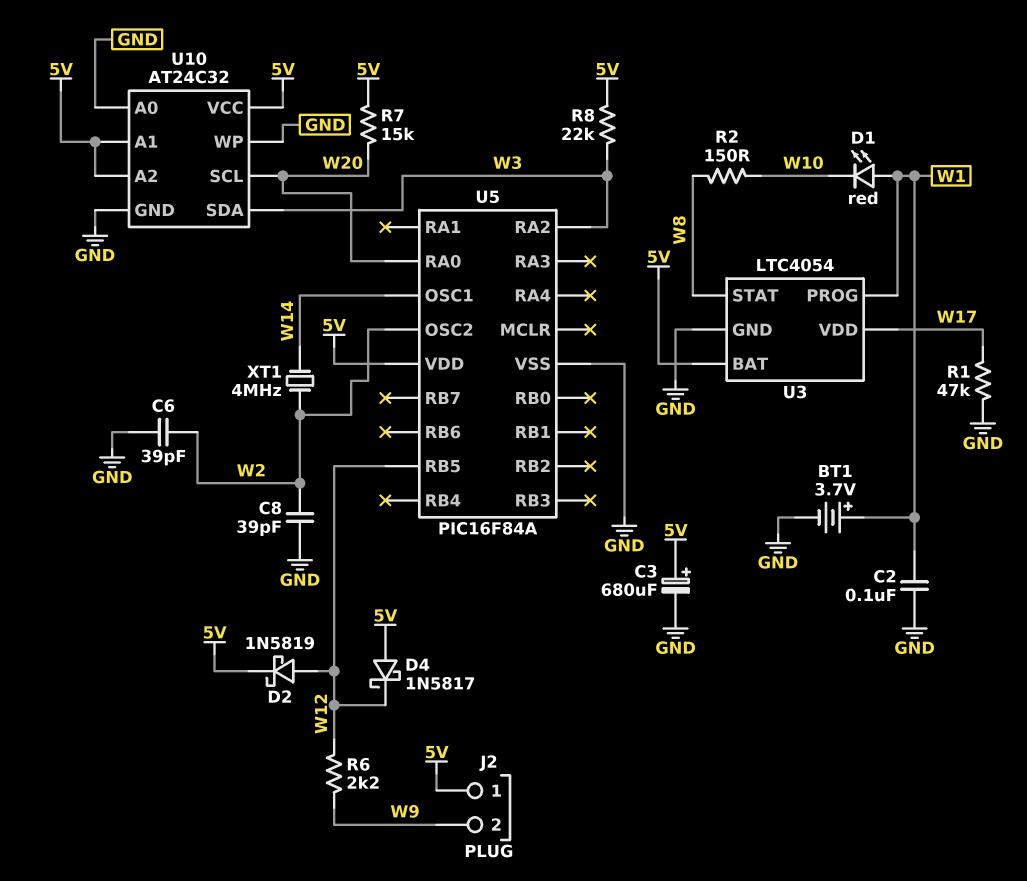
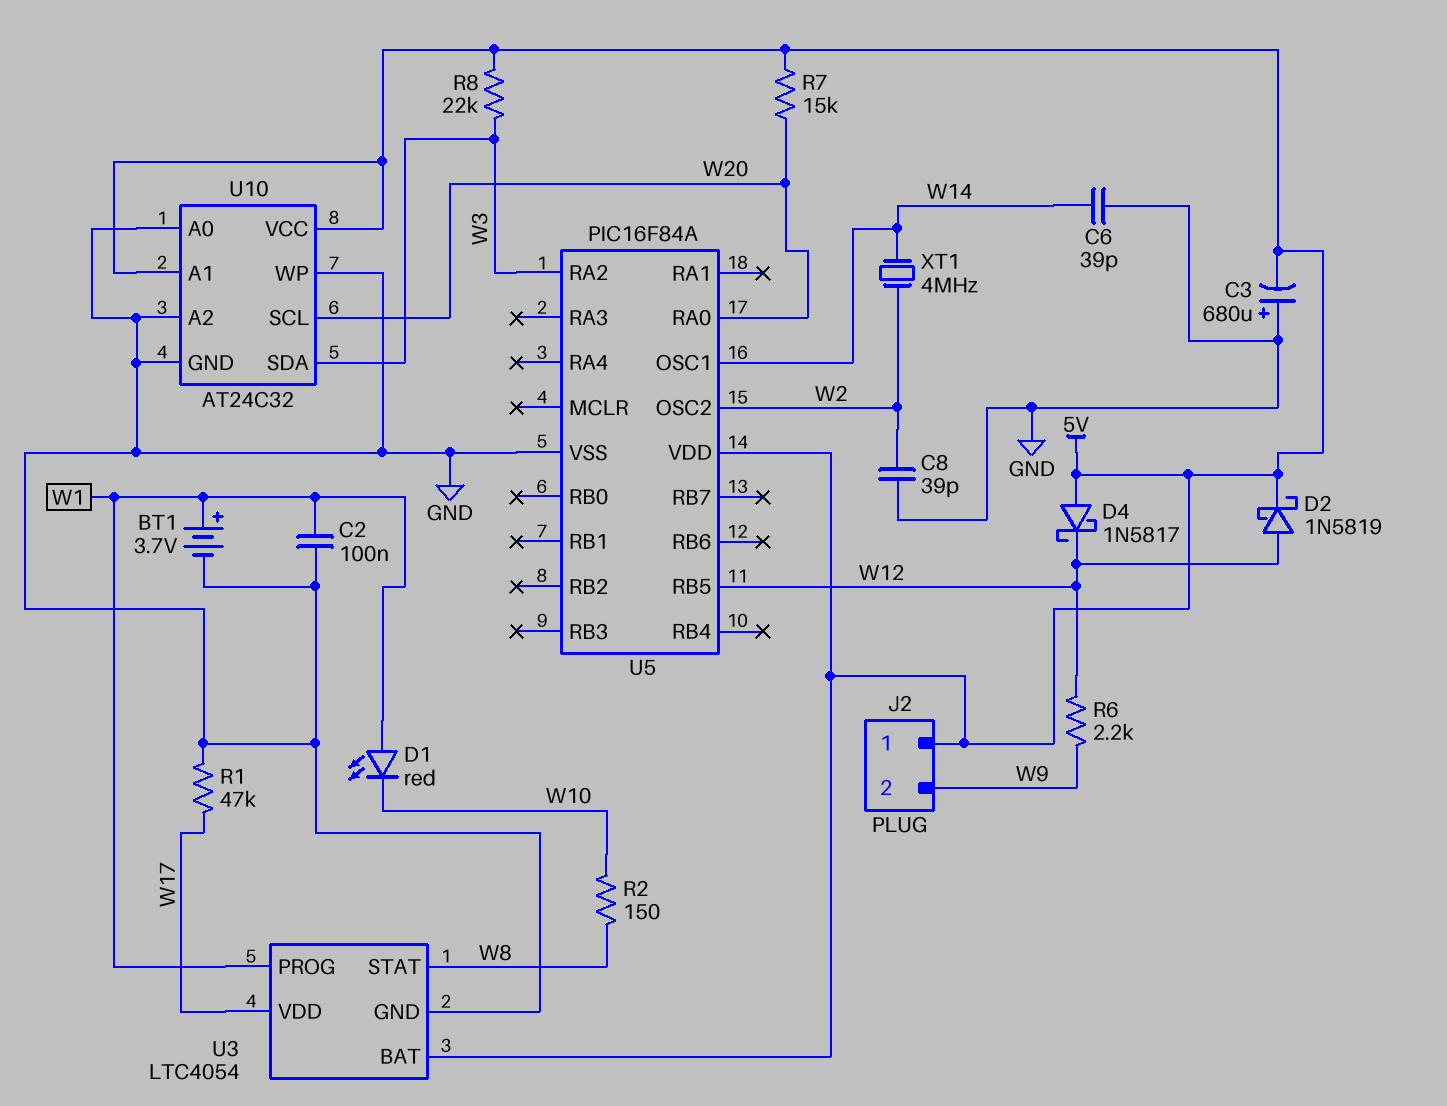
C3: 680uF (plus 5V, minus GND) -> 680uF (plus GND, minus 5V)
C6: 39pF (GND, W2) -> 39pF (GND, W14)
U10 pin A2: 5V -> GND

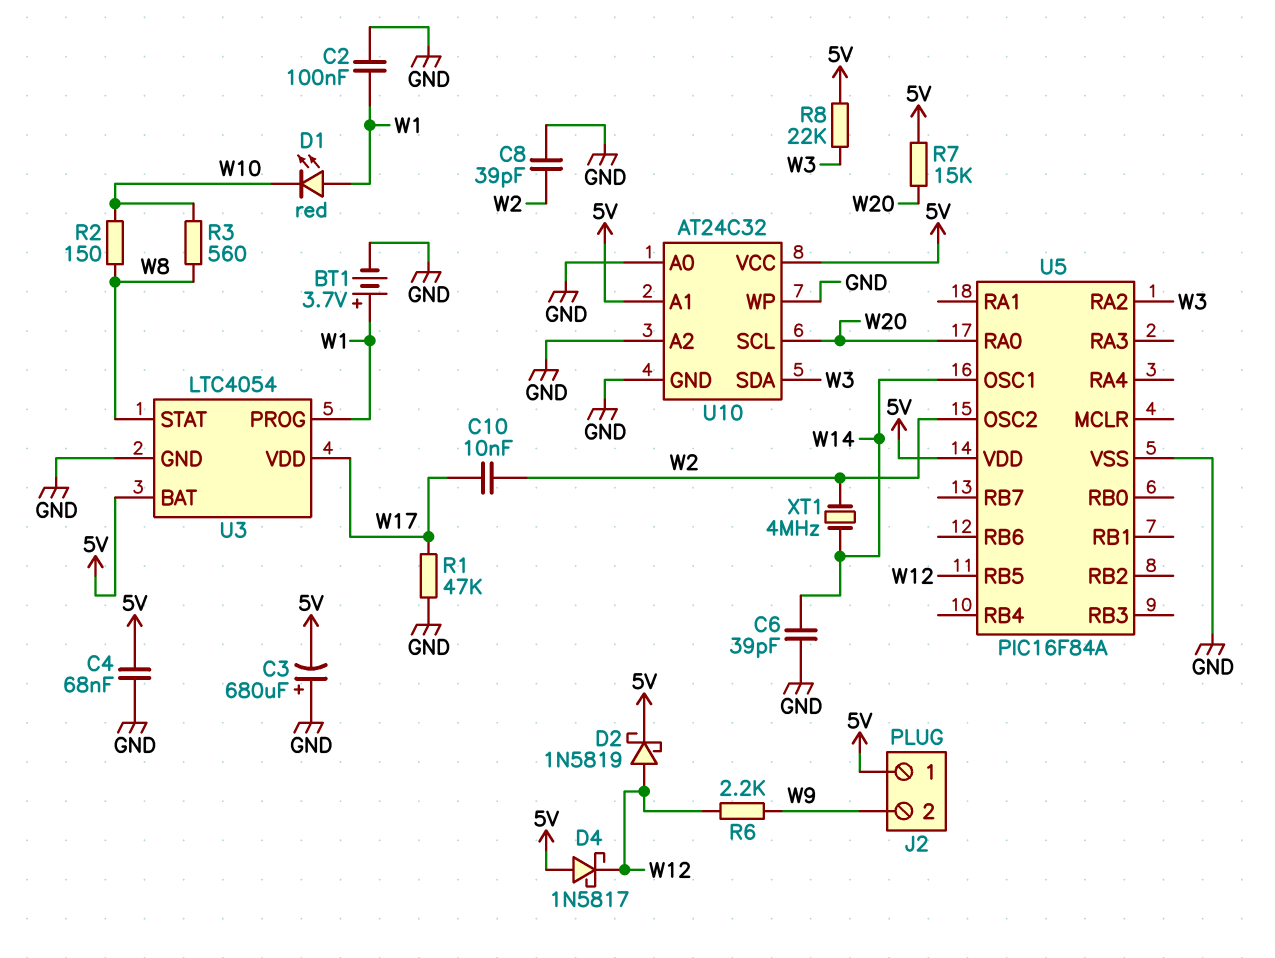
C4: none -> 68nF (5V, GND)
C10: none -> 10nF (W2, W17)
R3: none -> 560 (W8, W10)

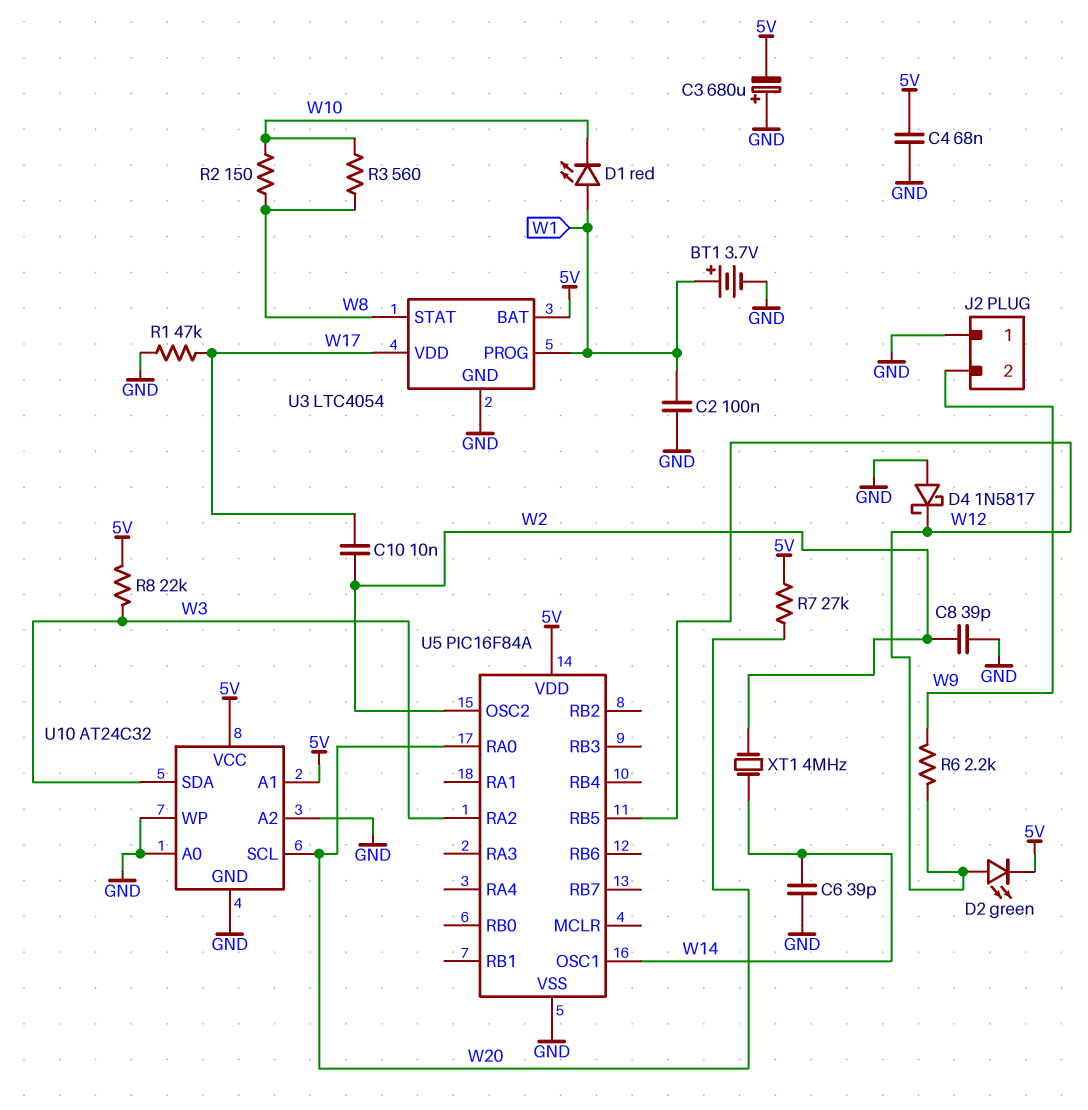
D2: schottky 1N5819 (A W12, K 5V) -> LED green (A W12, K 5V)
D4: schottky 1N5817 (A 5V, K W12) -> schottky 1N5817 (A GND, K W12)
J2 pin 1: 5V -> GND
R7: 15k (5V, W20) -> 27k (5V, W20)

